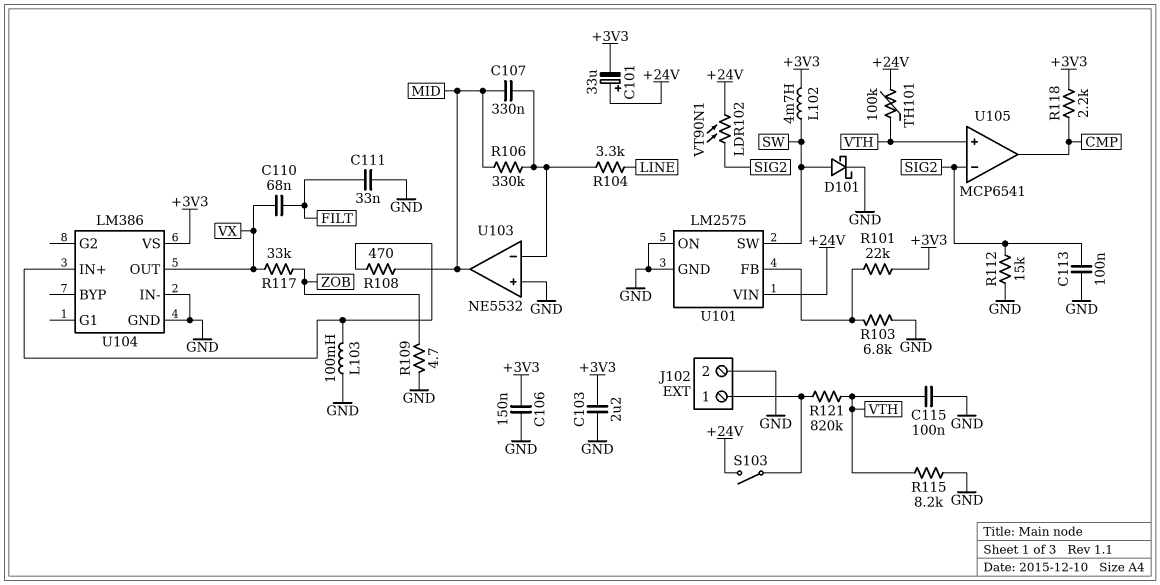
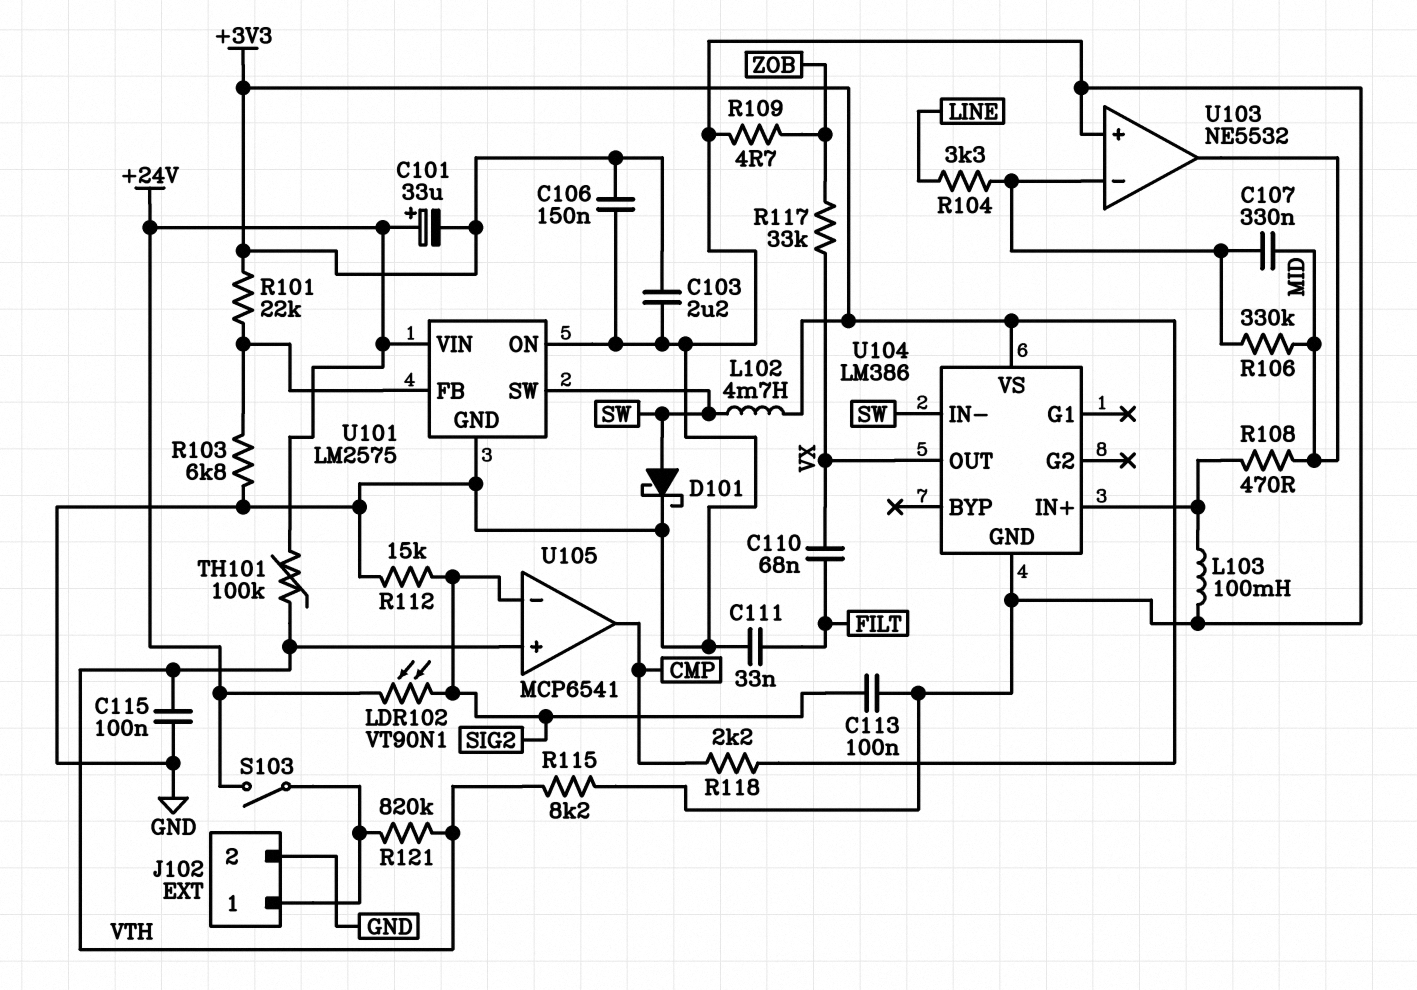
U104 pin IN-: GND -> SW

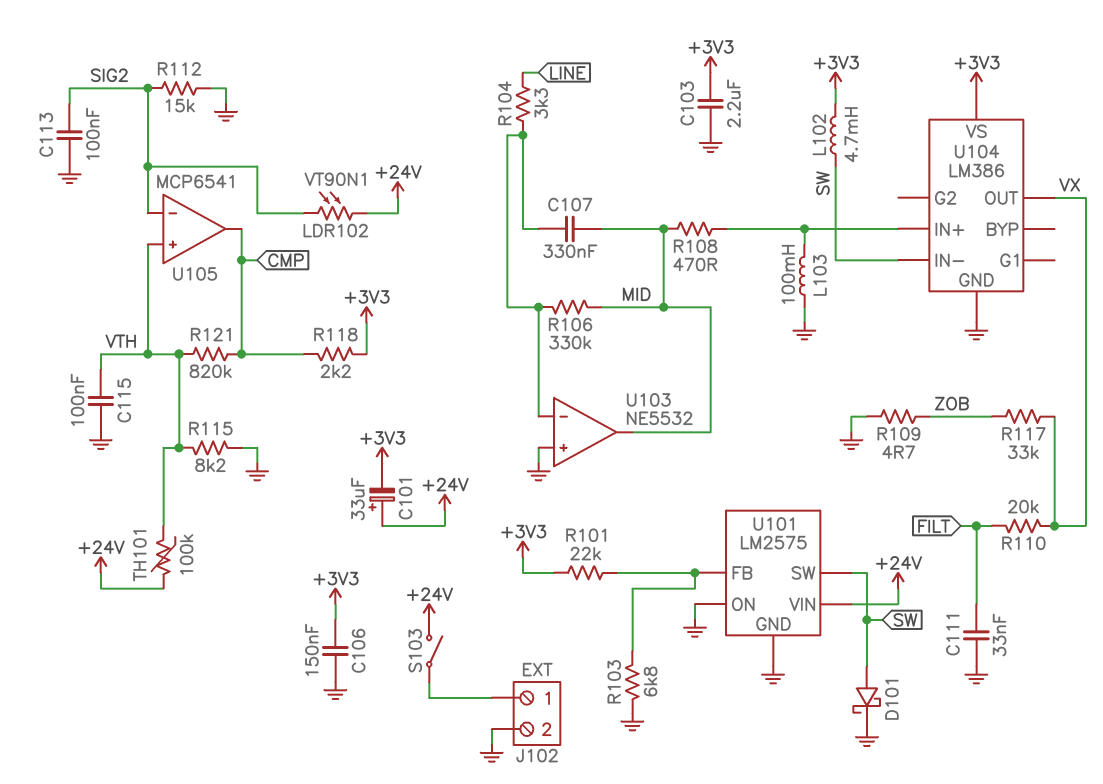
C110: 68nF (FILT, VX) -> none
R110: none -> 20k (FILT, VX)
R121: 820k (J102/1, VTH) -> 820k (CMP, VTH)

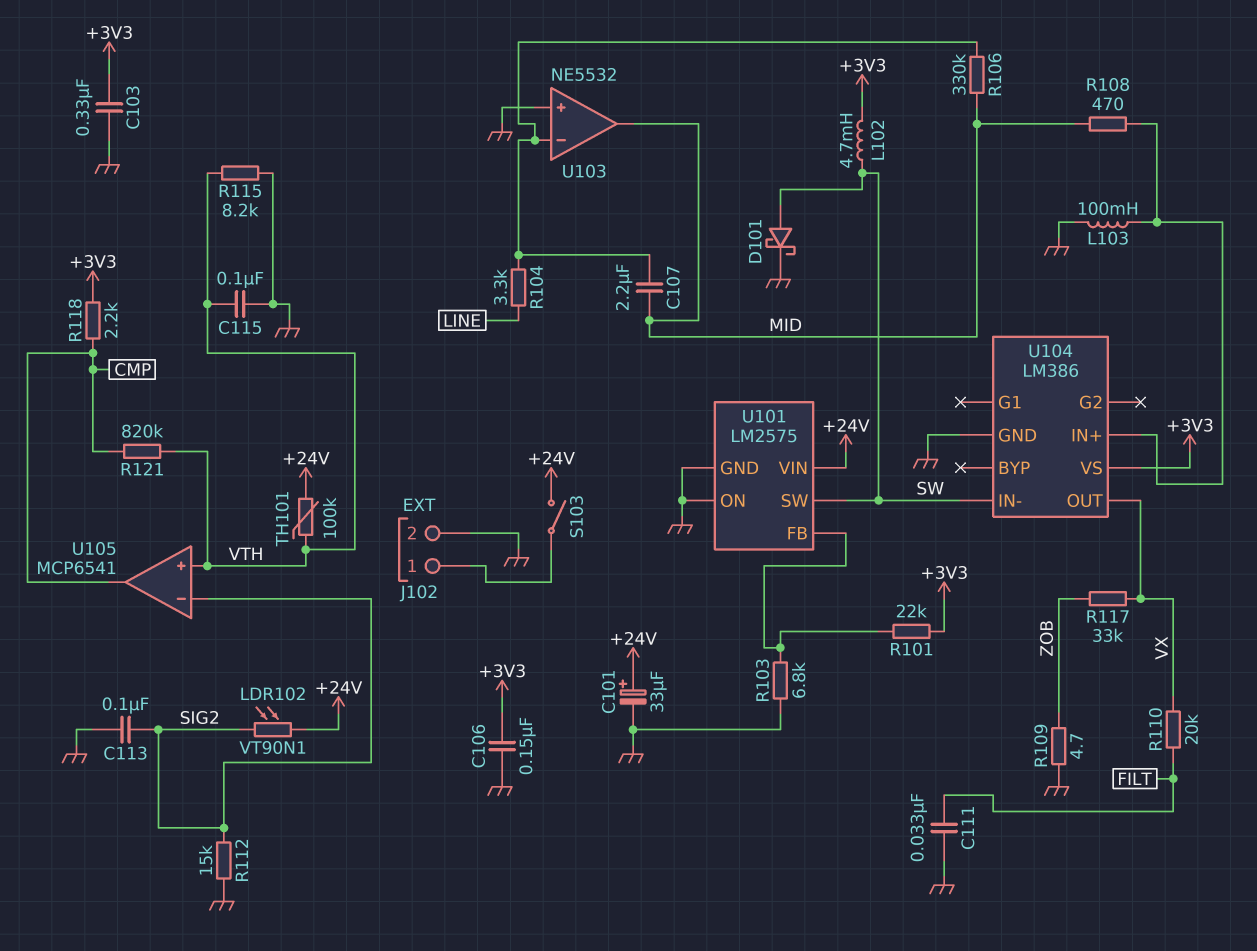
C101: 33uF (plus +24V, minus +3V3) -> 33uF (plus +24V, minus GND)
C103: 2.2uF (+3V3, GND) -> 330nF (+3V3, GND)
C107: 330nF (MID, U103/in-) -> 2.2uF (MID, U103/in-)

